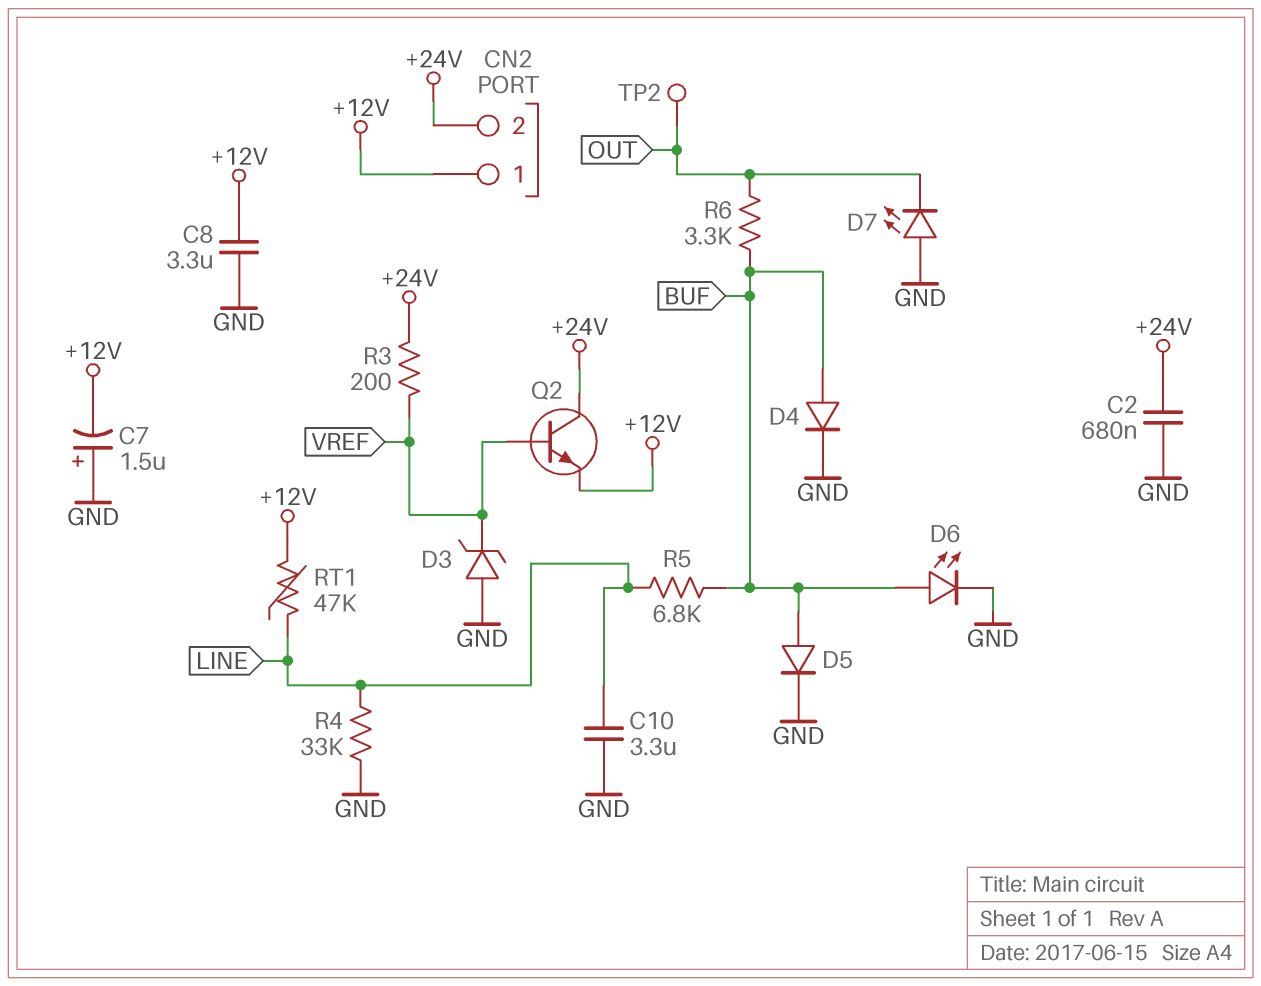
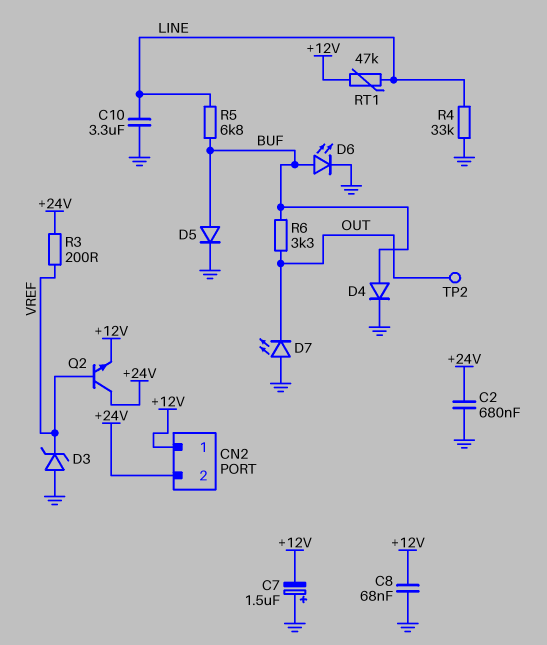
C8: 3.3uF (+12V, GND) -> 68nF (+12V, GND)

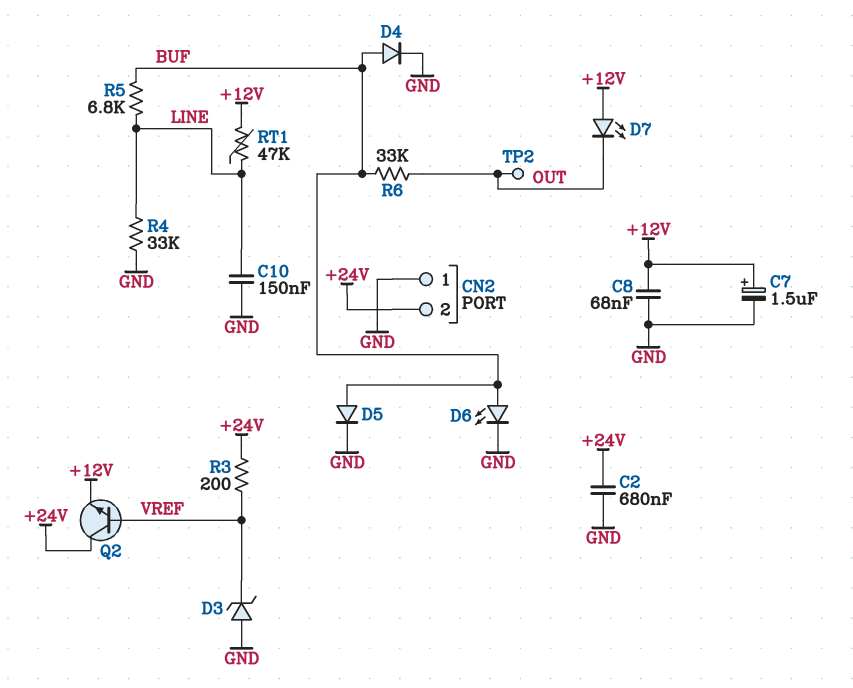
C7: 1.5uF (plus GND, minus +12V) -> 1.5uF (plus +12V, minus GND)
C10: 3.3uF (GND, LINE) -> 150nF (GND, LINE)
CN2 pin 1: +12V -> GND
D7: LED (A GND, K OUT) -> LED (A +12V, K OUT)
R6: 3.3k (BUF, OUT) -> 33k (BUF, OUT)

